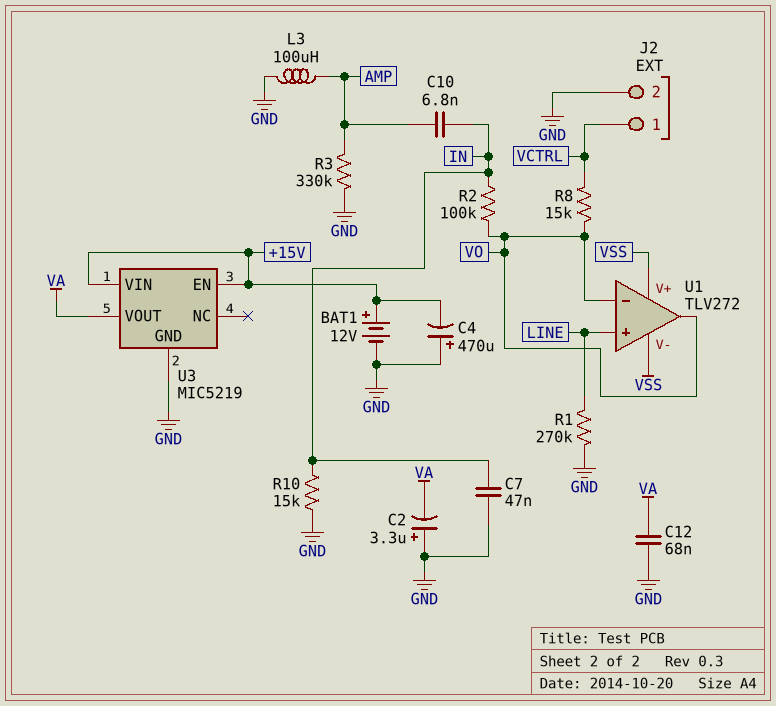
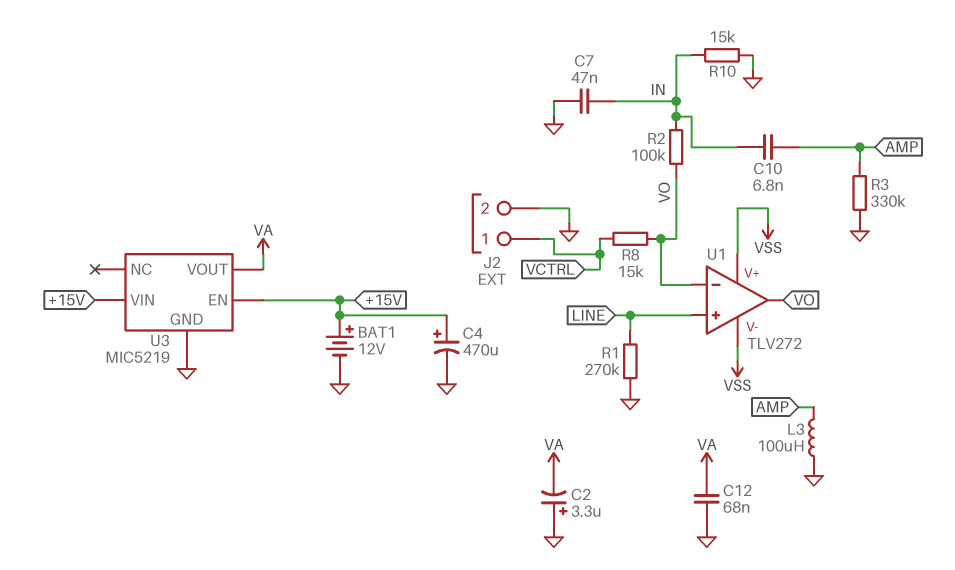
C4: 470uF (plus GND, minus +15V) -> 470uF (plus +15V, minus GND)

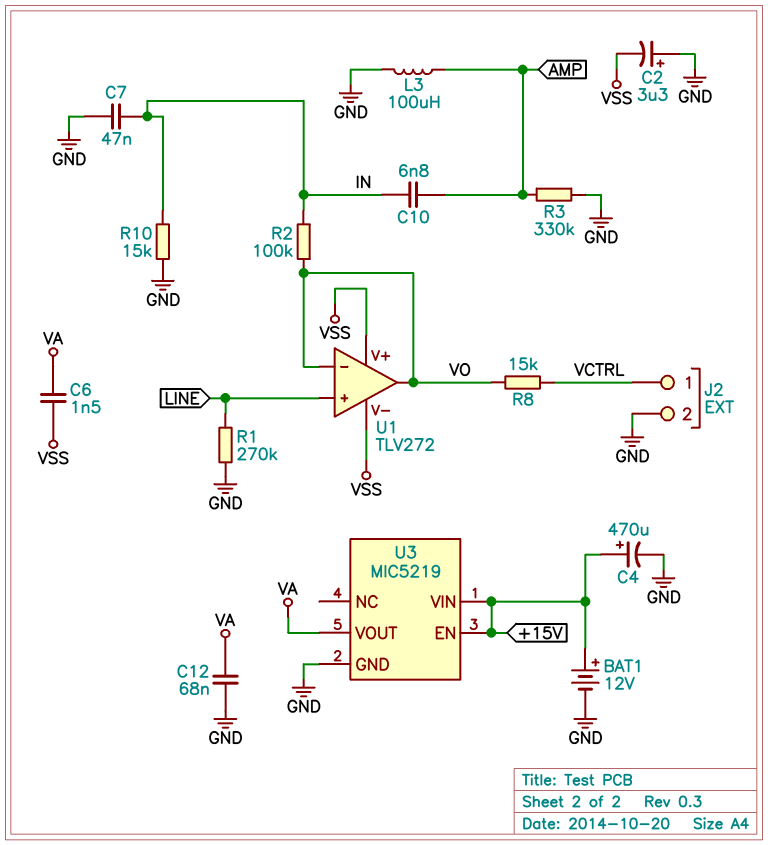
C2: 3.3uF (plus GND, minus VA) -> 3.3uF (plus GND, minus VSS)
C6: none -> 1.5nF (VA, VSS)

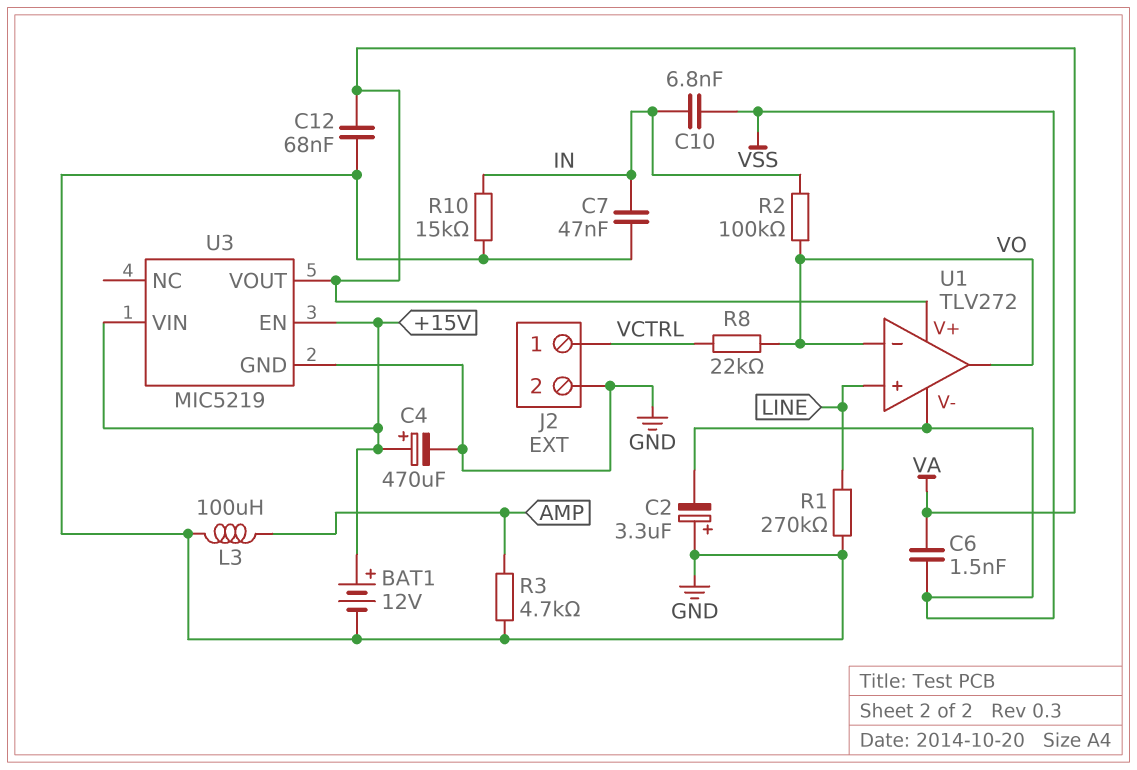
C10: 6.8nF (AMP, IN) -> 6.8nF (IN, VSS)
R3: 330k (AMP, GND) -> 4.7k (AMP, GND)
R8: 15k (VCTRL, VO) -> 22k (VCTRL, VO)
U1 pin V+: VSS -> VA

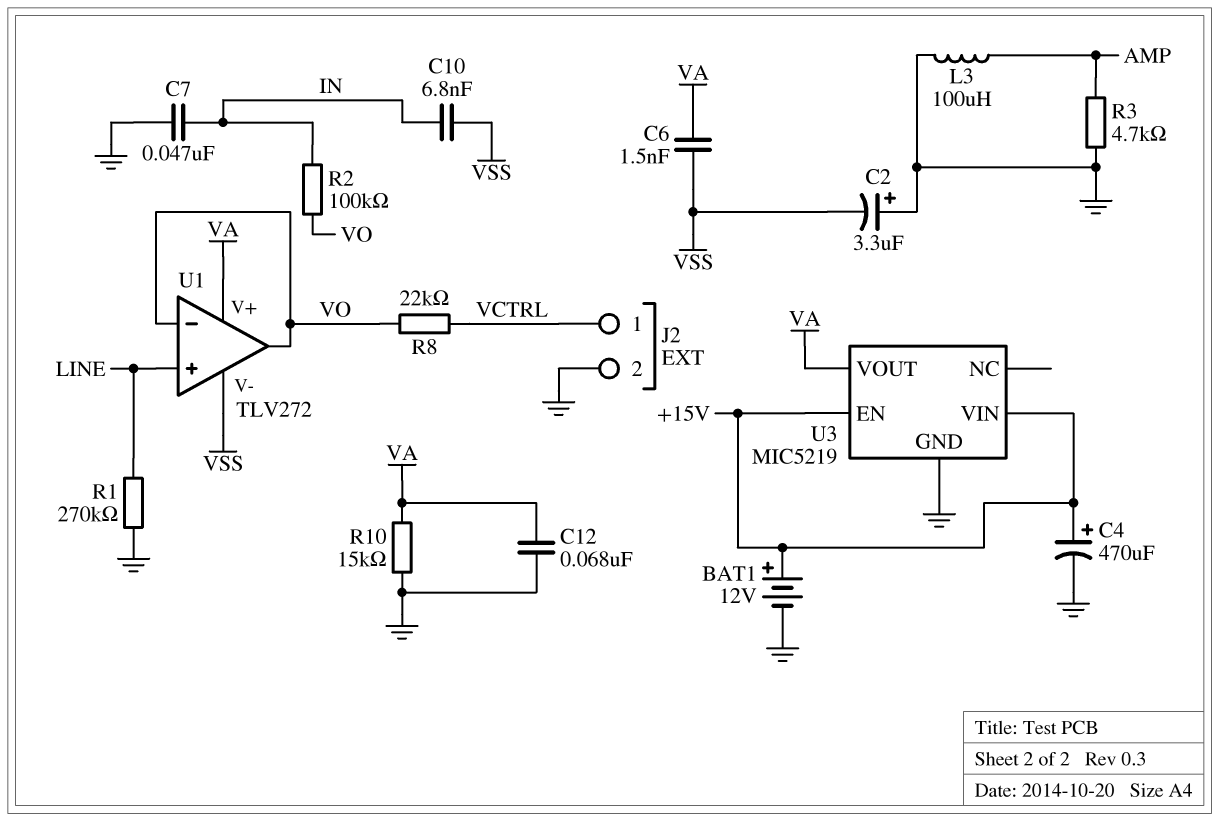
R10: 15k (GND, IN) -> 15k (GND, VA)

